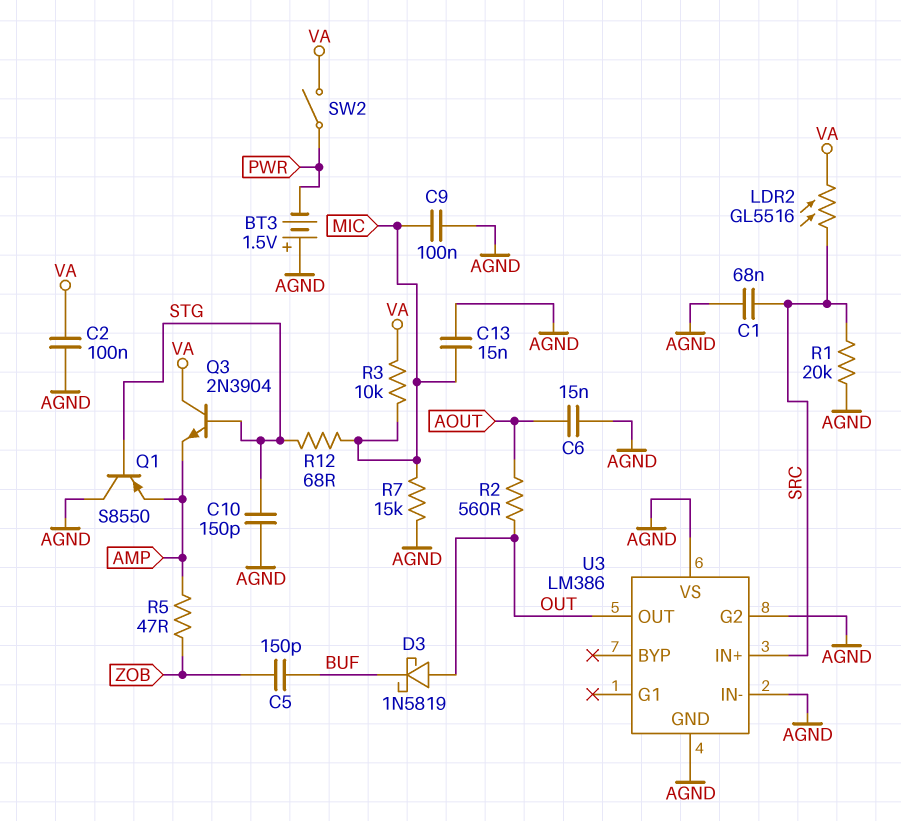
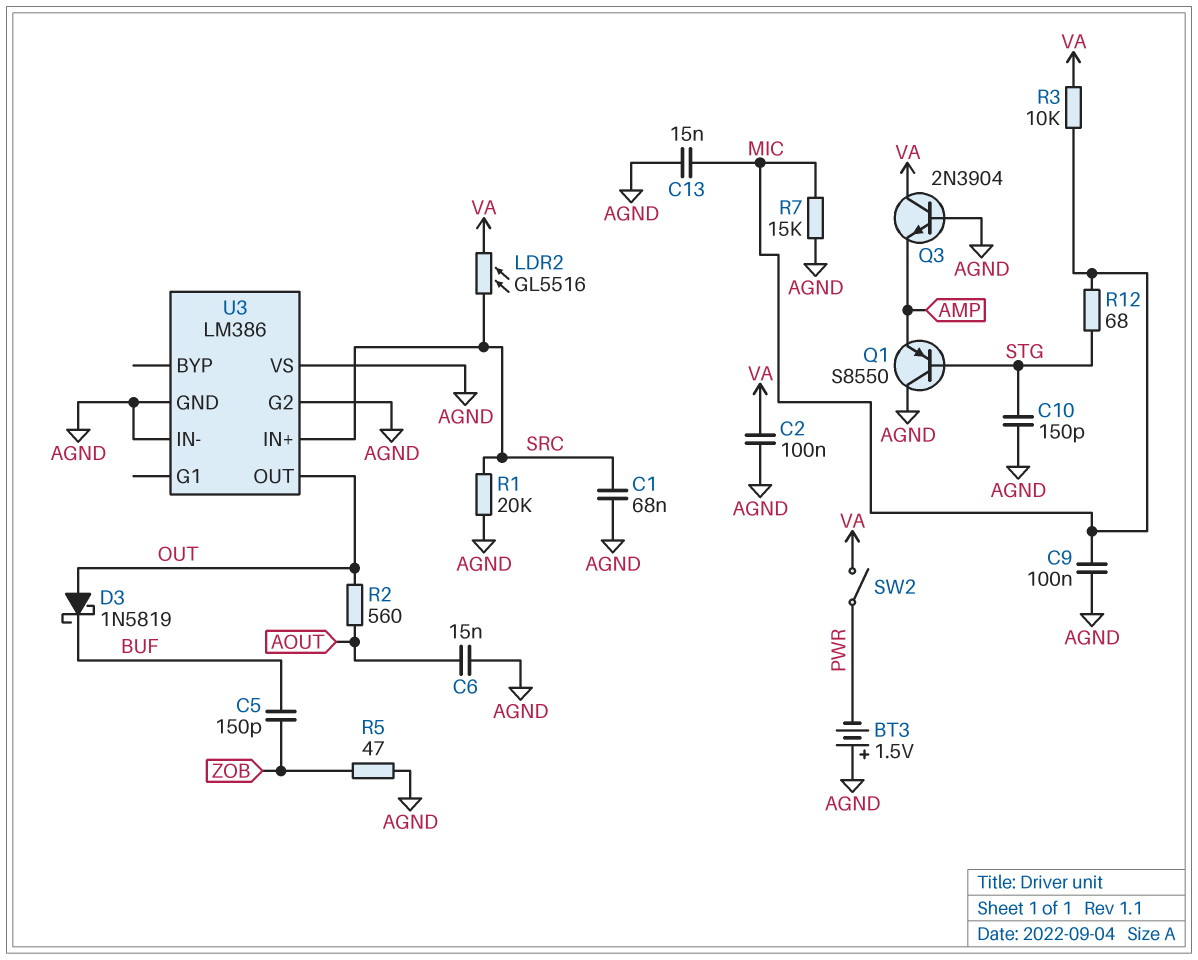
Q3: NPN 2N3904 (B STG, C VA, E AMP) -> NPN 2N3904 (B AGND, C VA, E AMP)
R5: 47 (AMP, ZOB) -> 47 (AGND, ZOB)

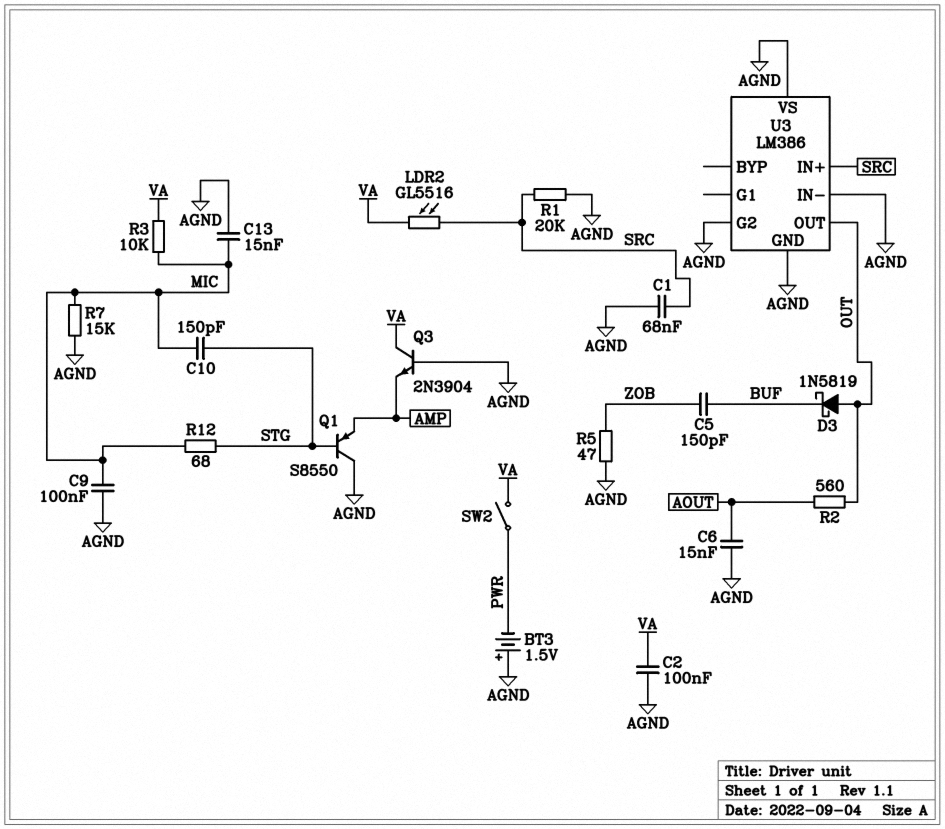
C10: 150pF (AGND, STG) -> 150pF (MIC, STG)

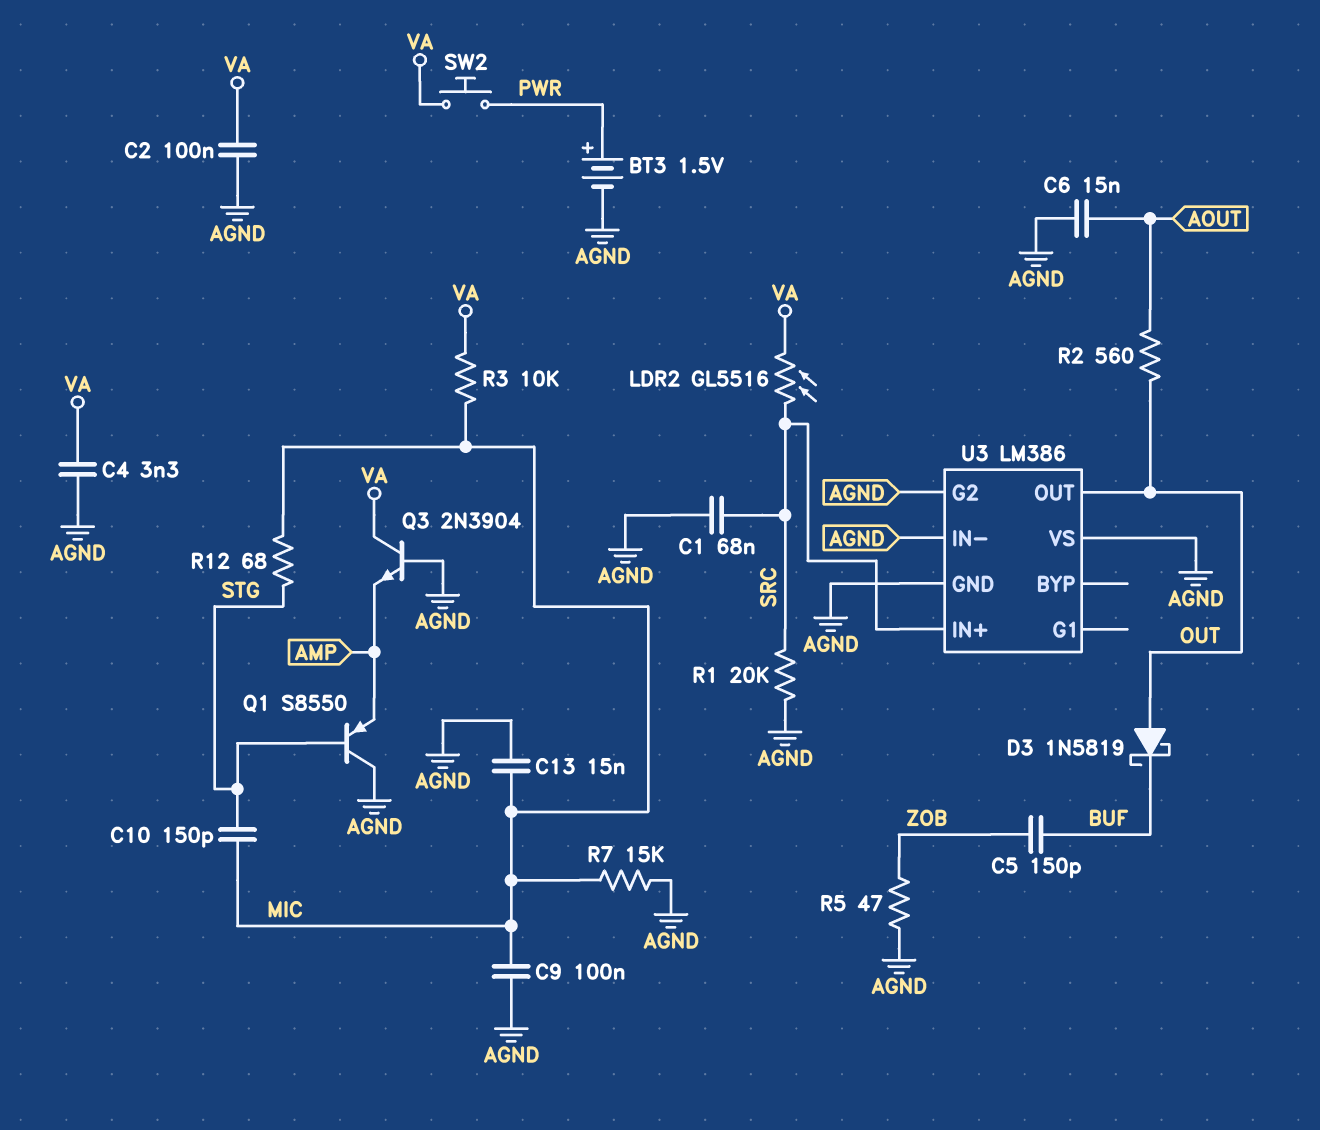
BT3: 1.5V (plus AGND, minus PWR) -> 1.5V (plus PWR, minus AGND)
C4: none -> 3.3nF (AGND, VA)
SW2: switch (PWR, VA) -> button (PWR, VA)

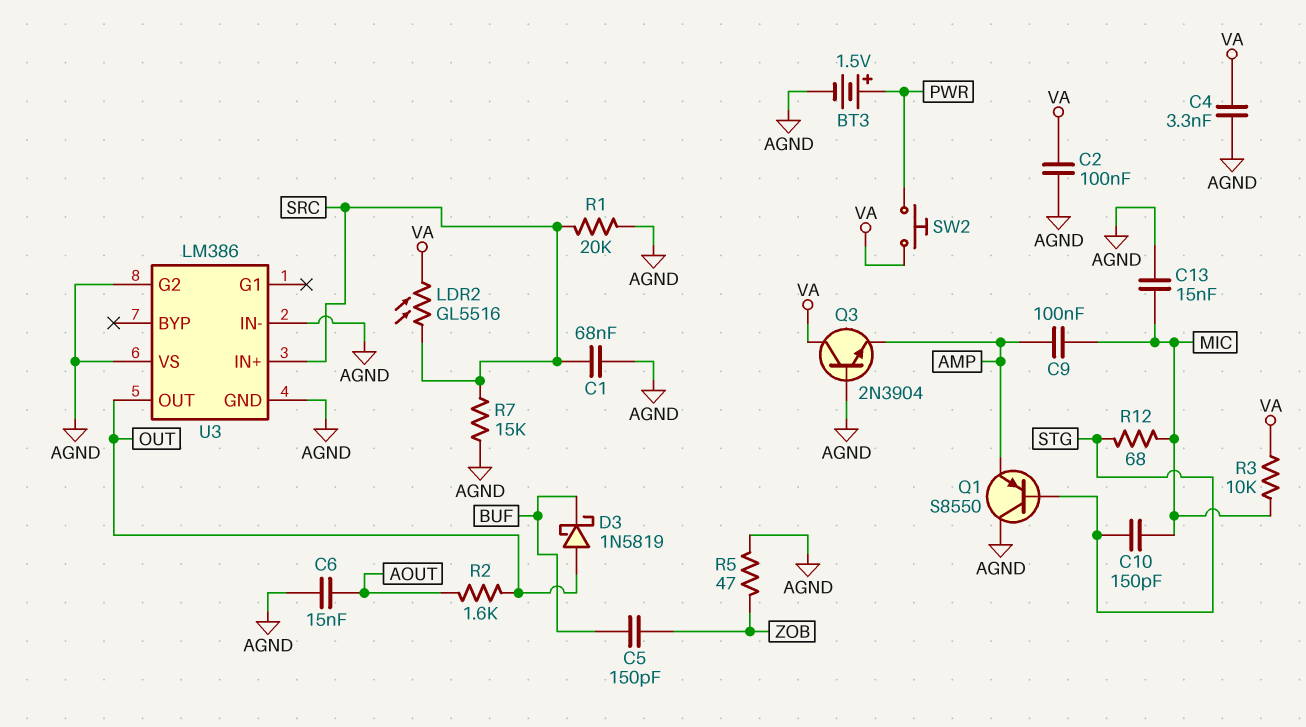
C9: 100nF (AGND, MIC) -> 100nF (AMP, MIC)
R2: 560 (AOUT, OUT) -> 1.6k (AOUT, OUT)
R7: 15k (AGND, MIC) -> 15k (AGND, SRC)

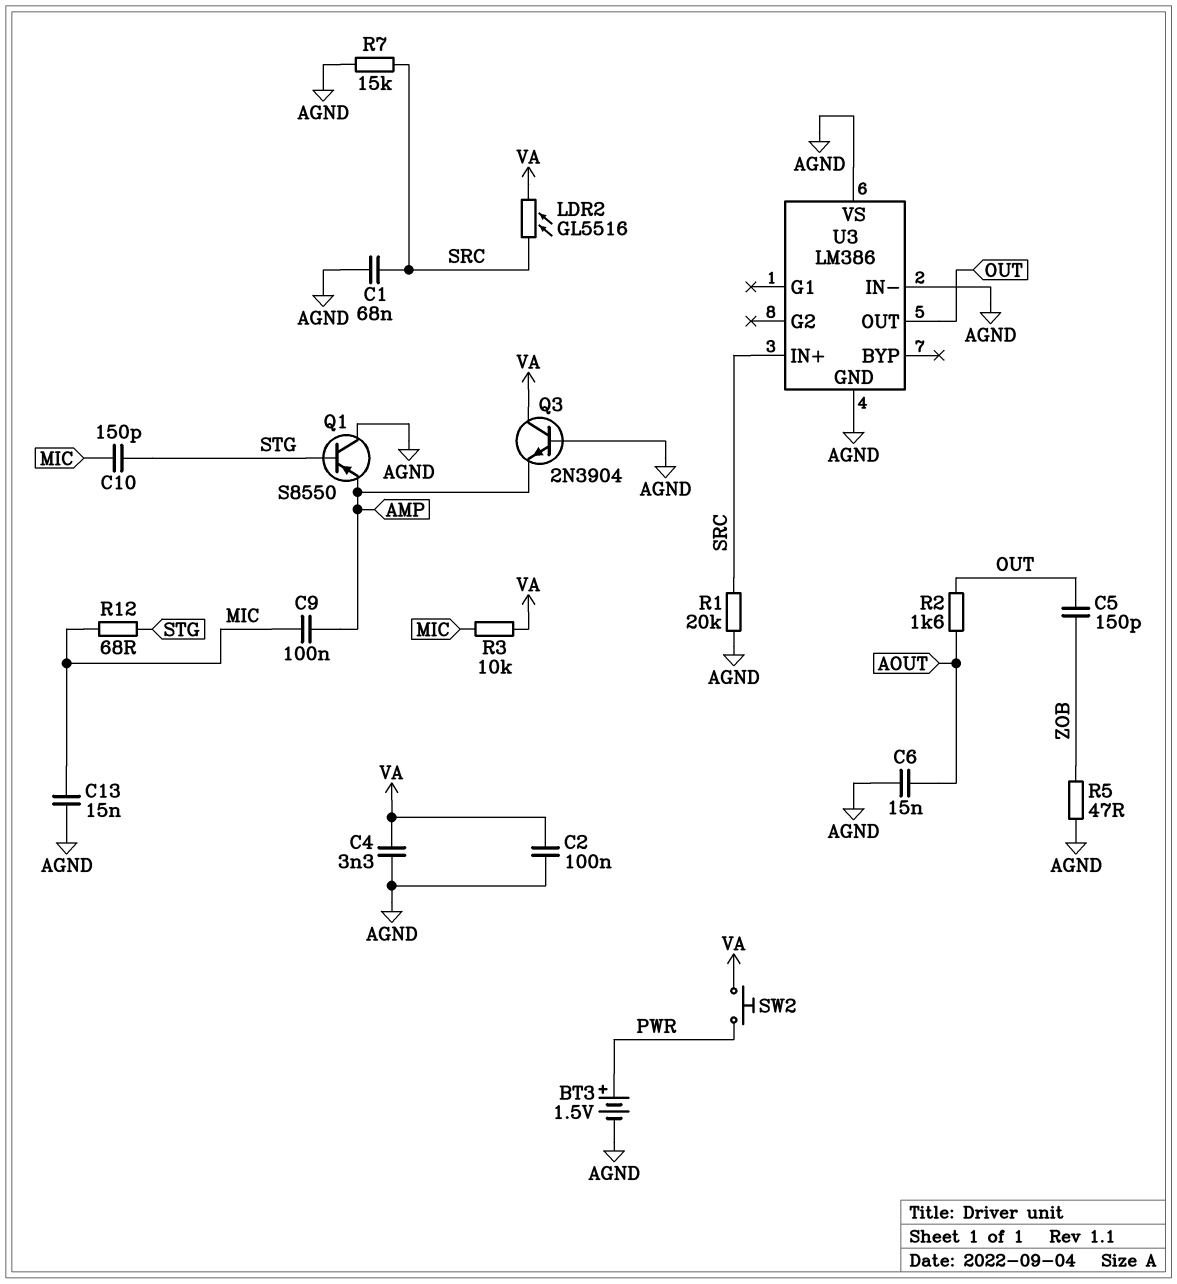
C5: 150pF (BUF, ZOB) -> 150pF (OUT, ZOB)
D3: schottky 1N5819 (A OUT, K BUF) -> none
U3 pin G2: AGND -> none

